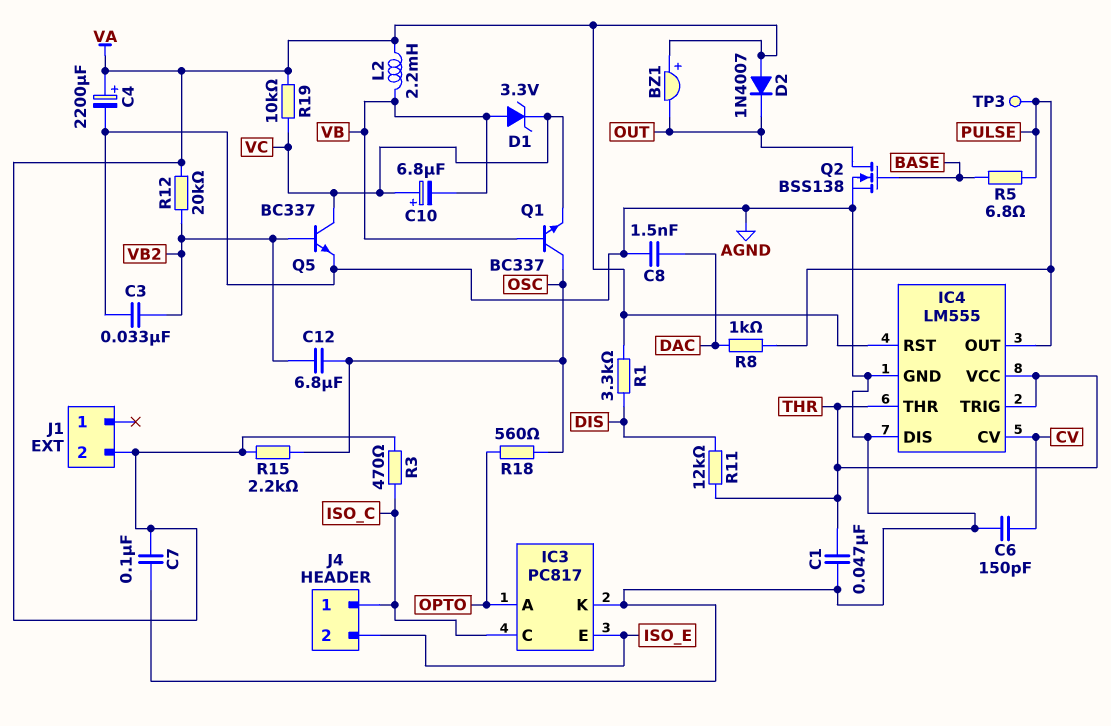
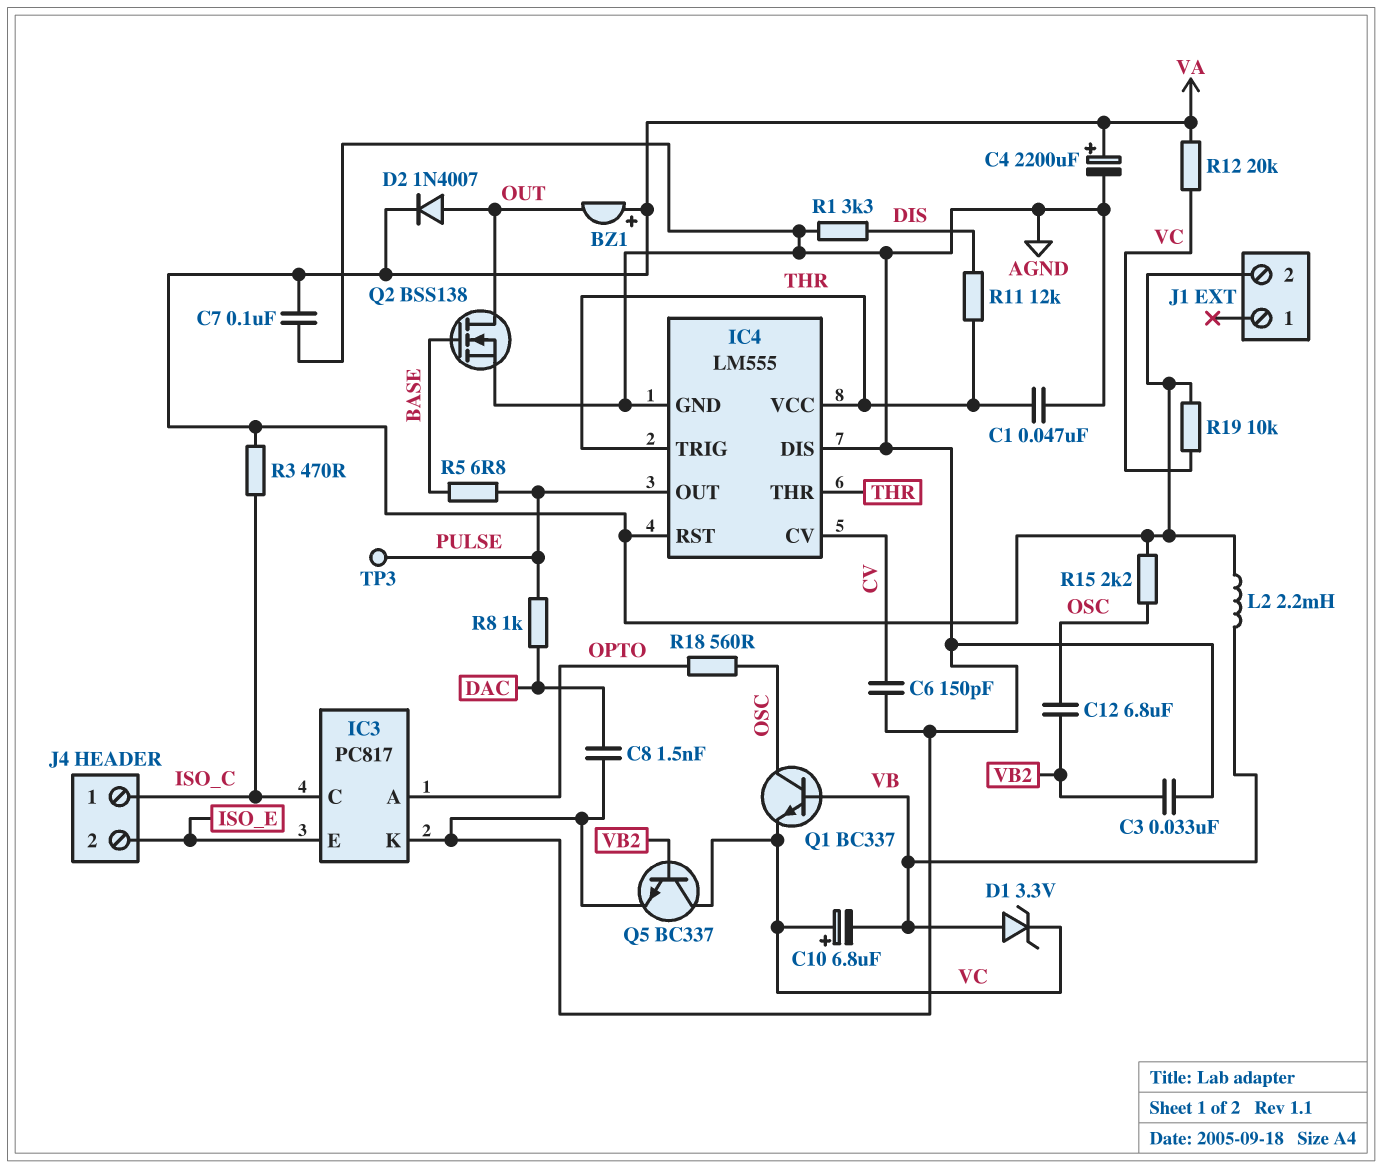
D2: diode 1N4007 (A VA, K OUT) -> diode 1N4007 (A OUT, K VA)
R1: 3.3k (DIS, VA) -> 3.3k (AGND, DIS)
R12: 20k (VA, VB2) -> 20k (VA, VC)

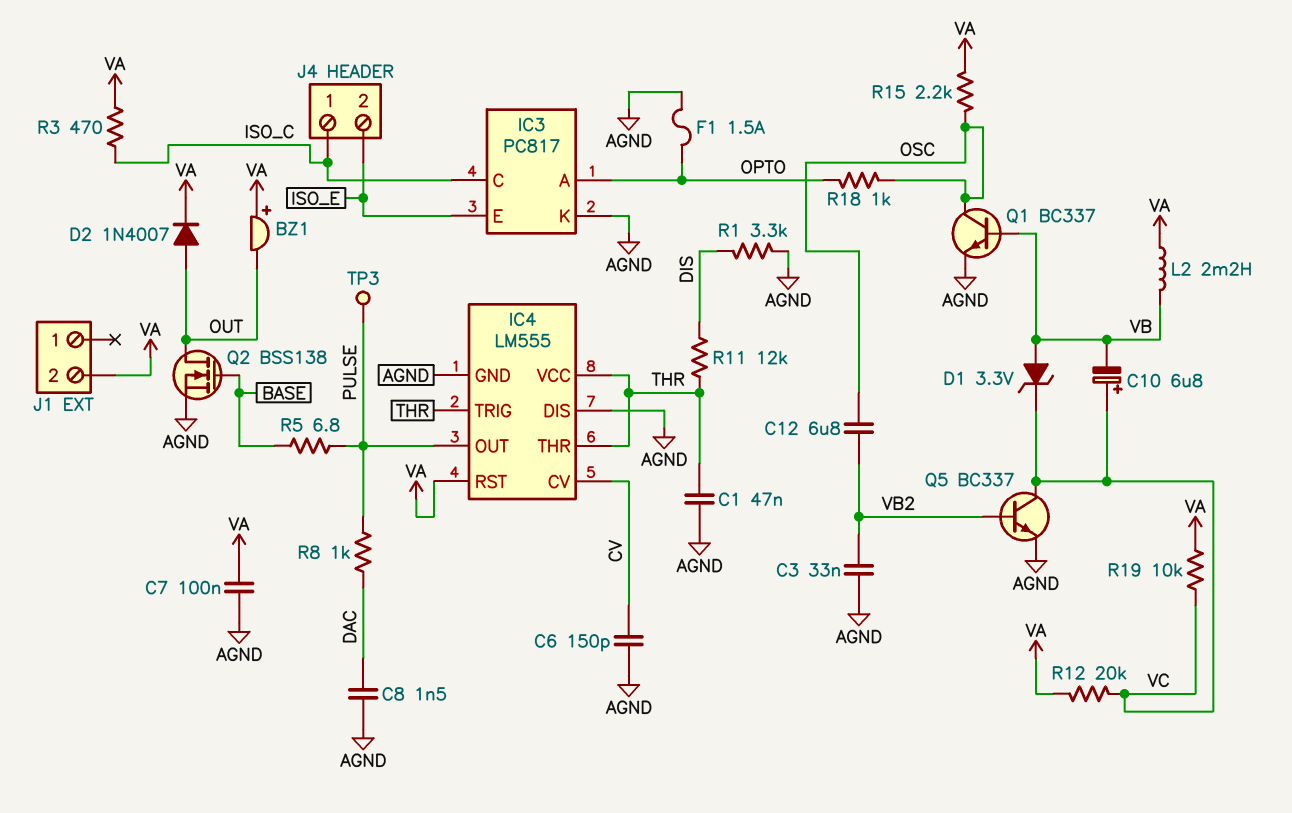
C4: 2200uF (plus VA, minus AGND) -> none
F1: none -> 1.5A (AGND, OPTO)
Q1: NPN BC337 (B VB, C OSC, E VC) -> NPN BC337 (B VB, C OSC, E AGND)
R18: 560 (OPTO, OSC) -> 1k (OPTO, OSC)

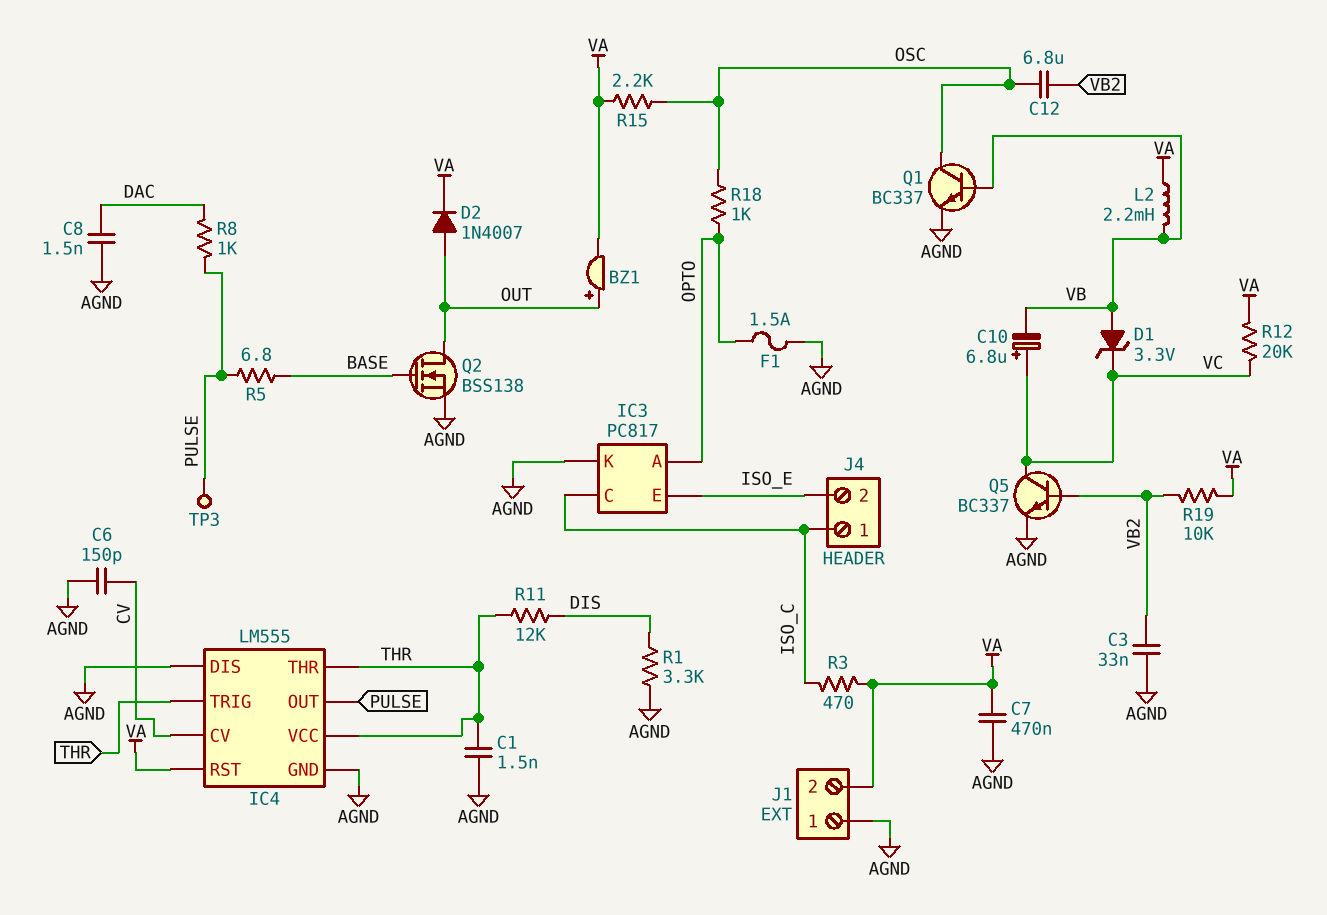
BZ1: buzzer (plus VA, minus OUT) -> buzzer (plus OUT, minus VA)
C1: 47nF (AGND, THR) -> 1.5nF (AGND, THR)
C7: 100nF (AGND, VA) -> 470nF (AGND, VA)
J1 pin 1: none -> AGND
R19: 10k (VA, VC) -> 10k (VA, VB2)

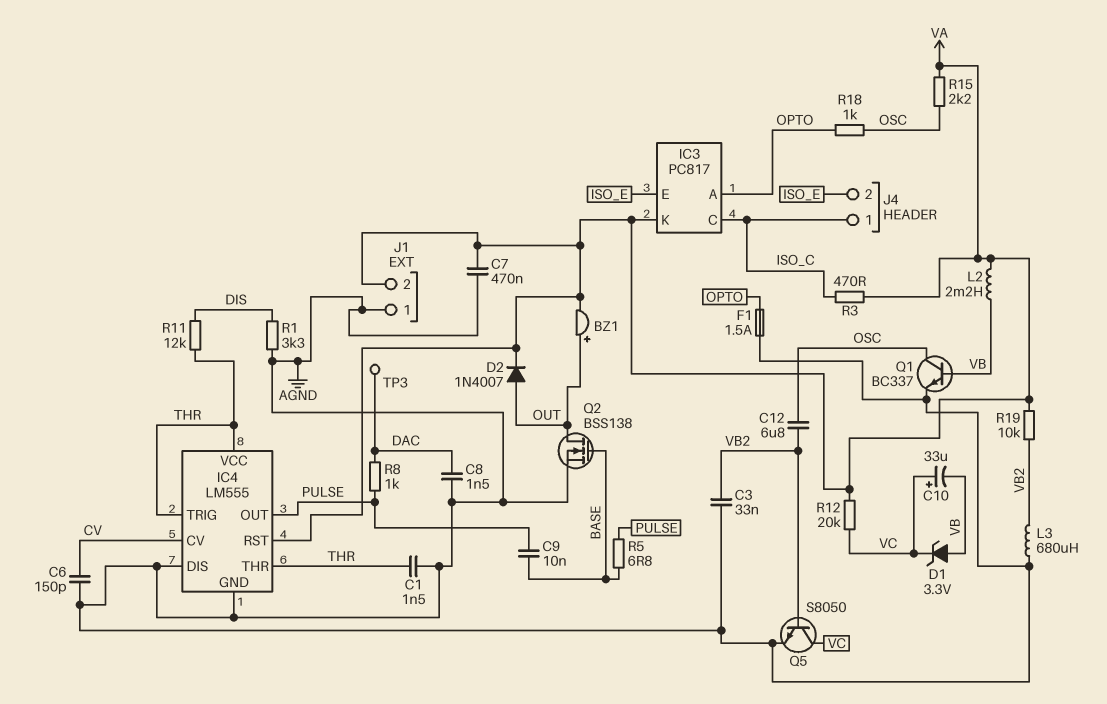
C9: none -> 10nF (BASE, PULSE)
C10: 6.8uF (plus VC, minus VB) -> 33uF (plus VC, minus VB)
IC3 pin K: AGND -> VA
L3: none -> 680uH (AGND, VB2)
Q5: NPN BC337 (B VB2, C VC, E AGND) -> NPN S8050 (B VB2, C VC, E AGND)
TP3: test point (PULSE) -> test point (DAC)

